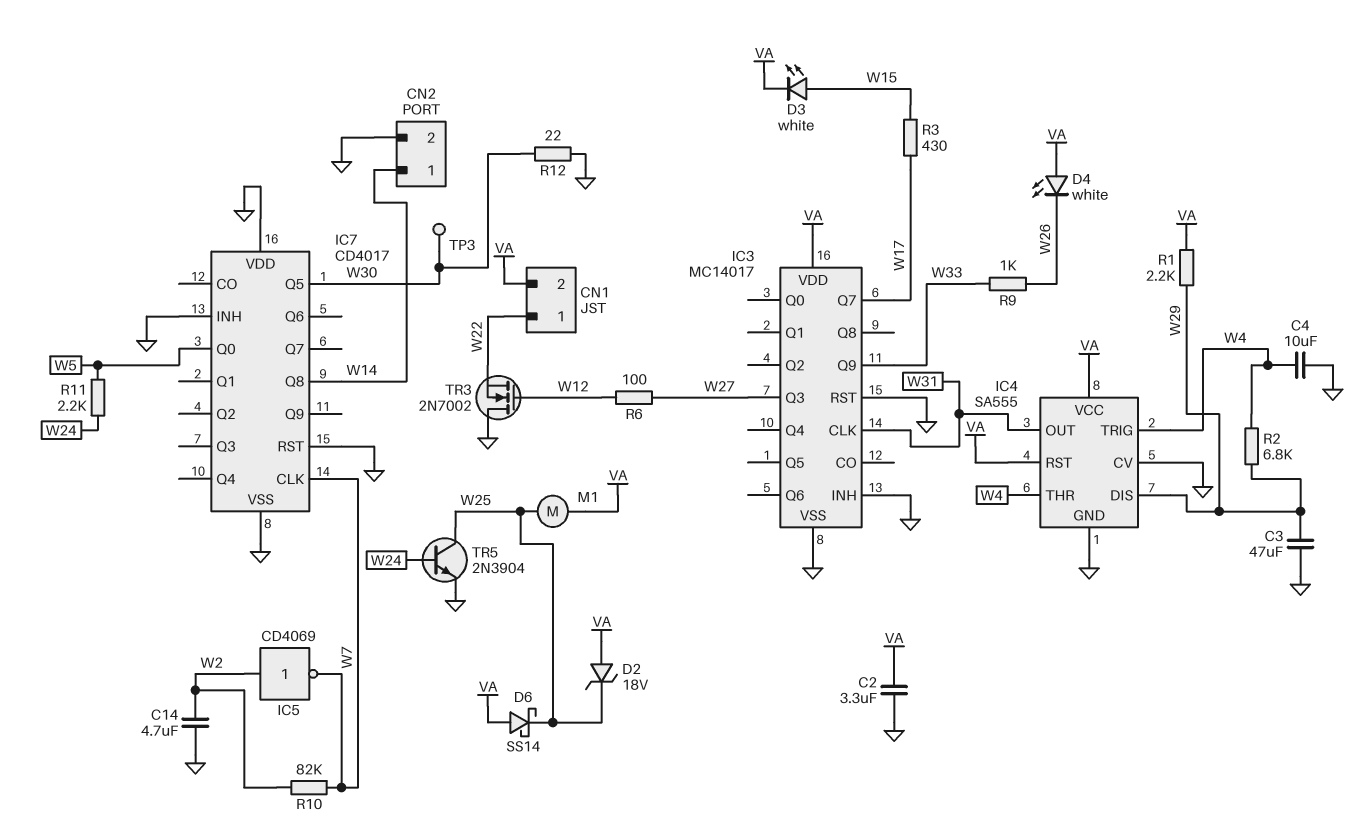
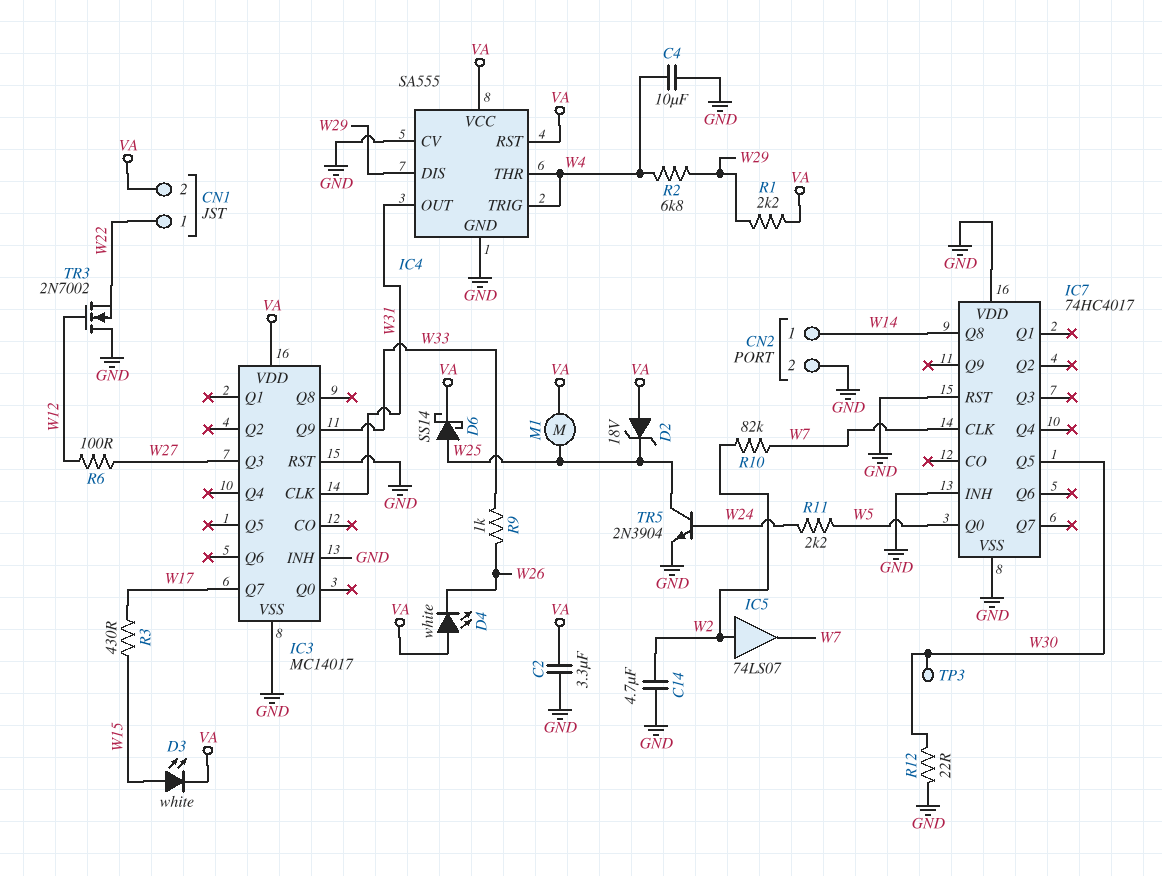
C3: 47uF (GND, W29) -> none
D6: schottky SS14 (A VA, K W25) -> schottky SS14 (A W25, K VA)
IC5: NOT CD4069 (in W2, out W7) -> buffer 74LS07 (in W2, out W7)
IC7: CD4017 -> 74HC4017

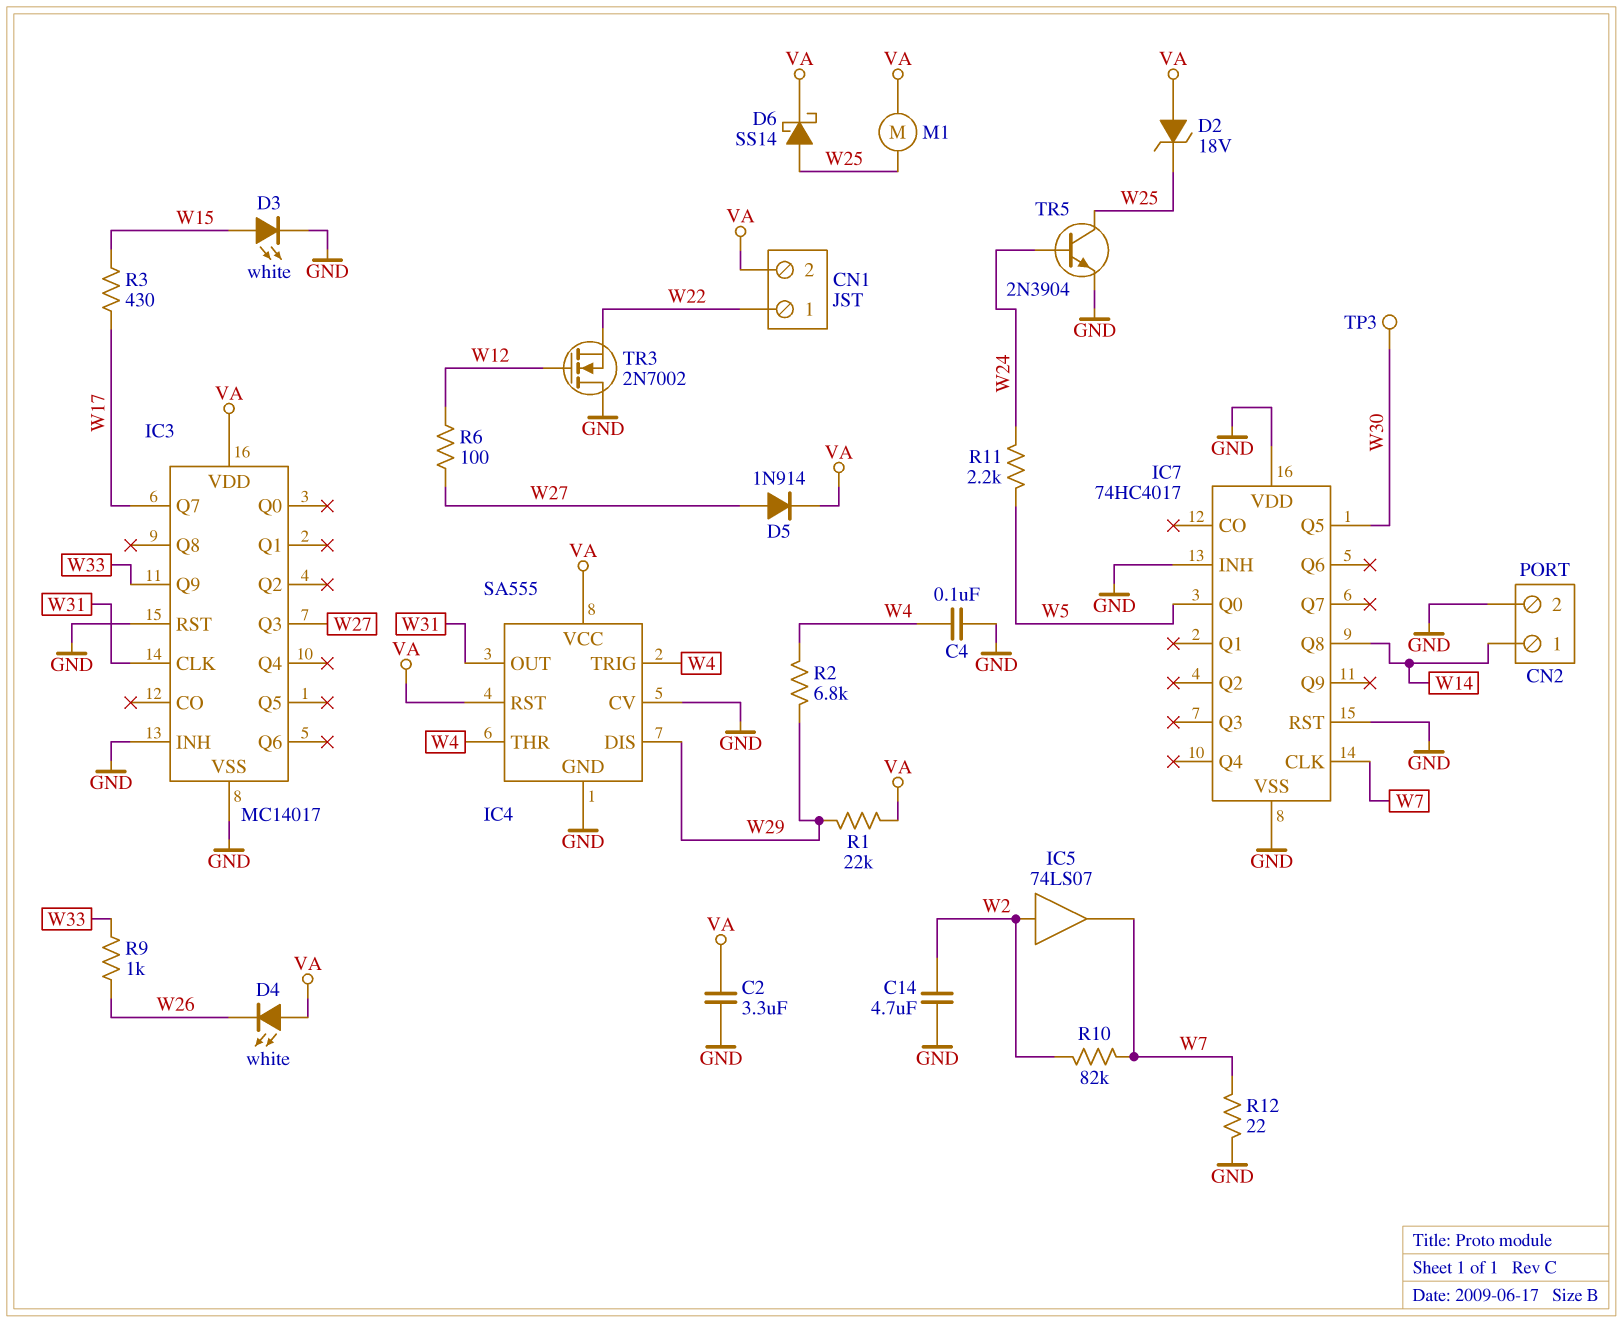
C4: 10uF (GND, W4) -> 100nF (GND, W4)
D3: LED white (A W15, K VA) -> LED white (A W15, K GND)
D5: none -> diode 1N914 (A W27, K VA)
R1: 2.2k (VA, W29) -> 22k (VA, W29)
R12: 22 (GND, W30) -> 22 (GND, W7)

